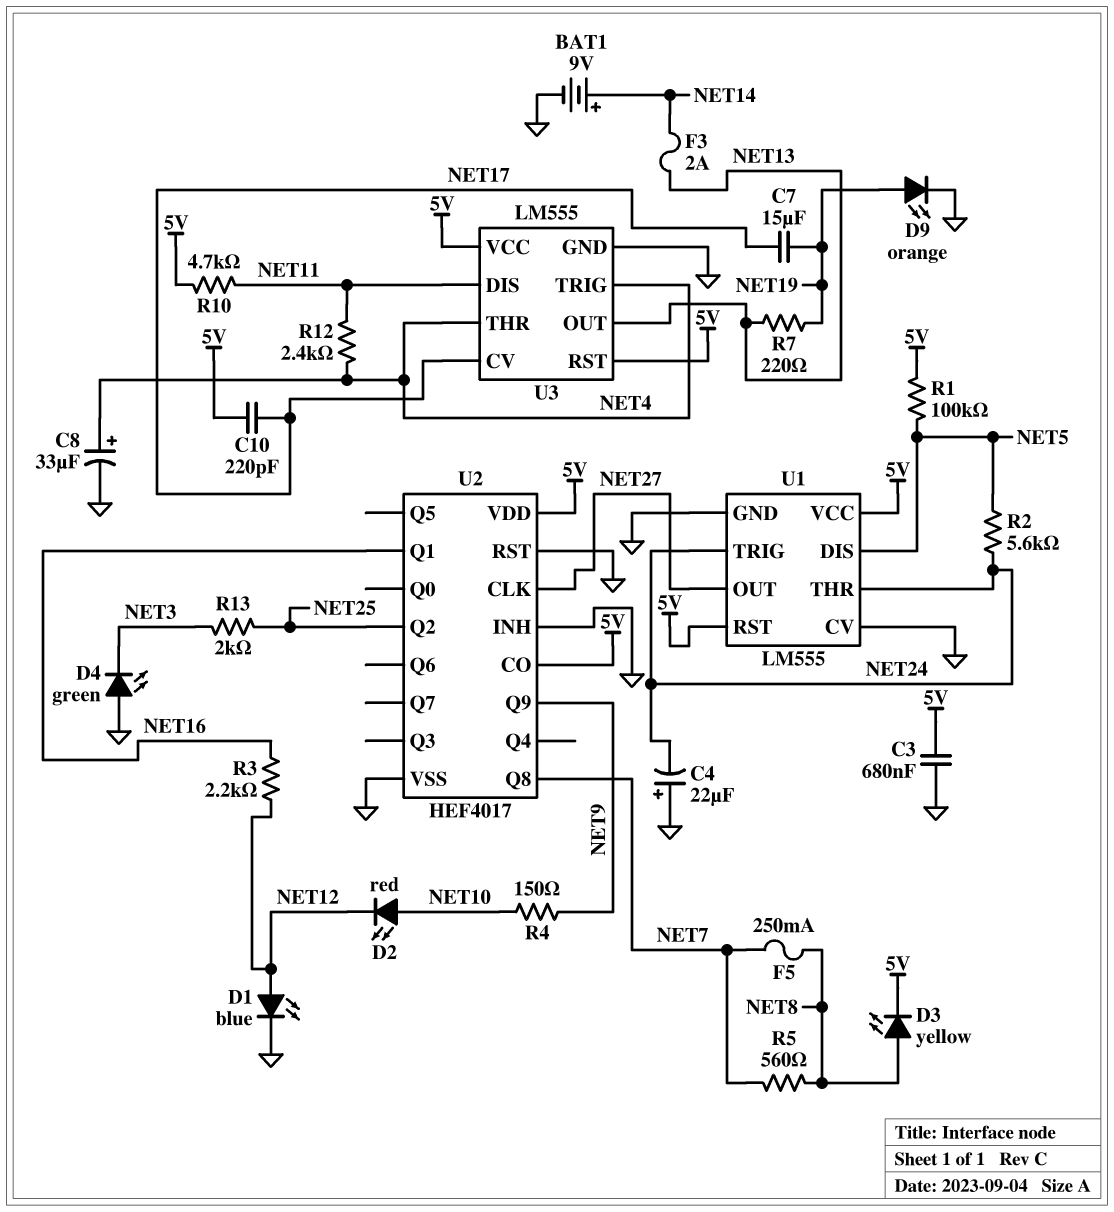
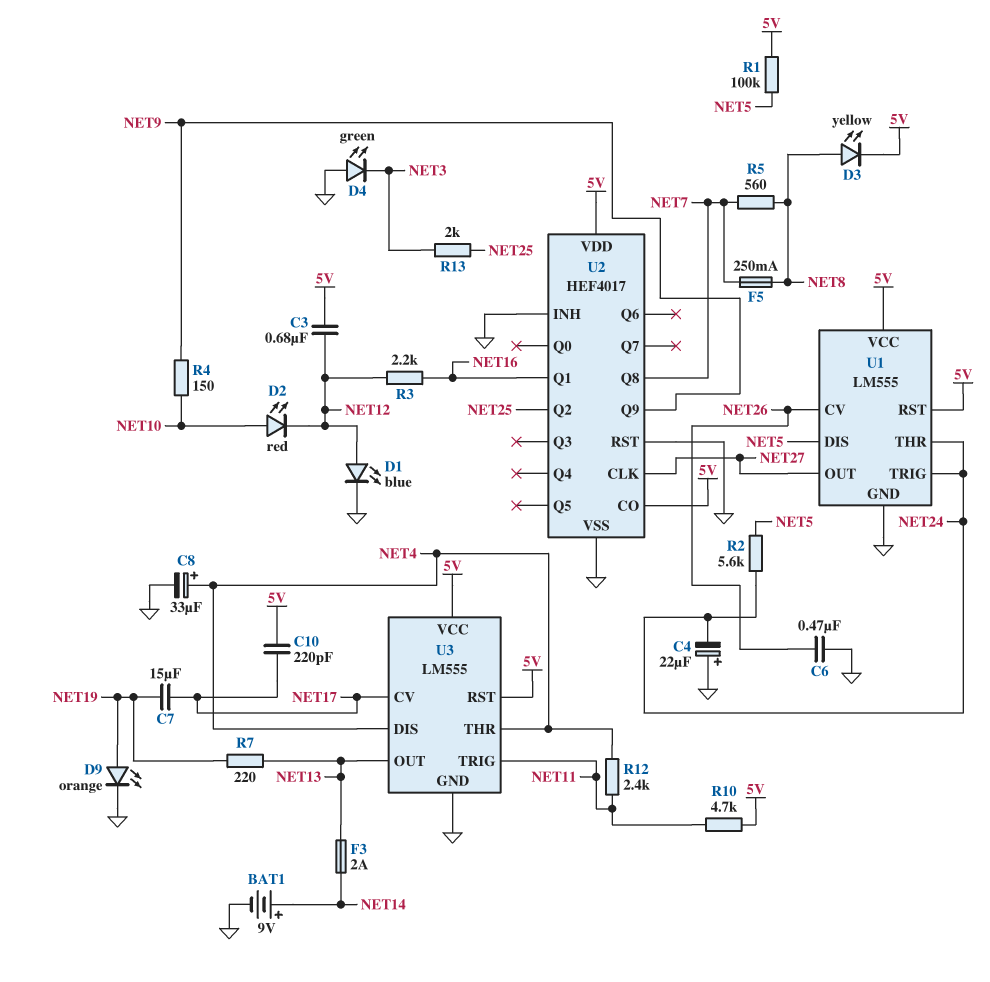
C3: 680nF (5V, GND) -> 680nF (5V, NET12)
C6: none -> 470nF (GND, NET26)
U1 pin CV: GND -> NET26
U3 pin DIS: NET11 -> NET4
U3 pin TRIG: NET4 -> NET11

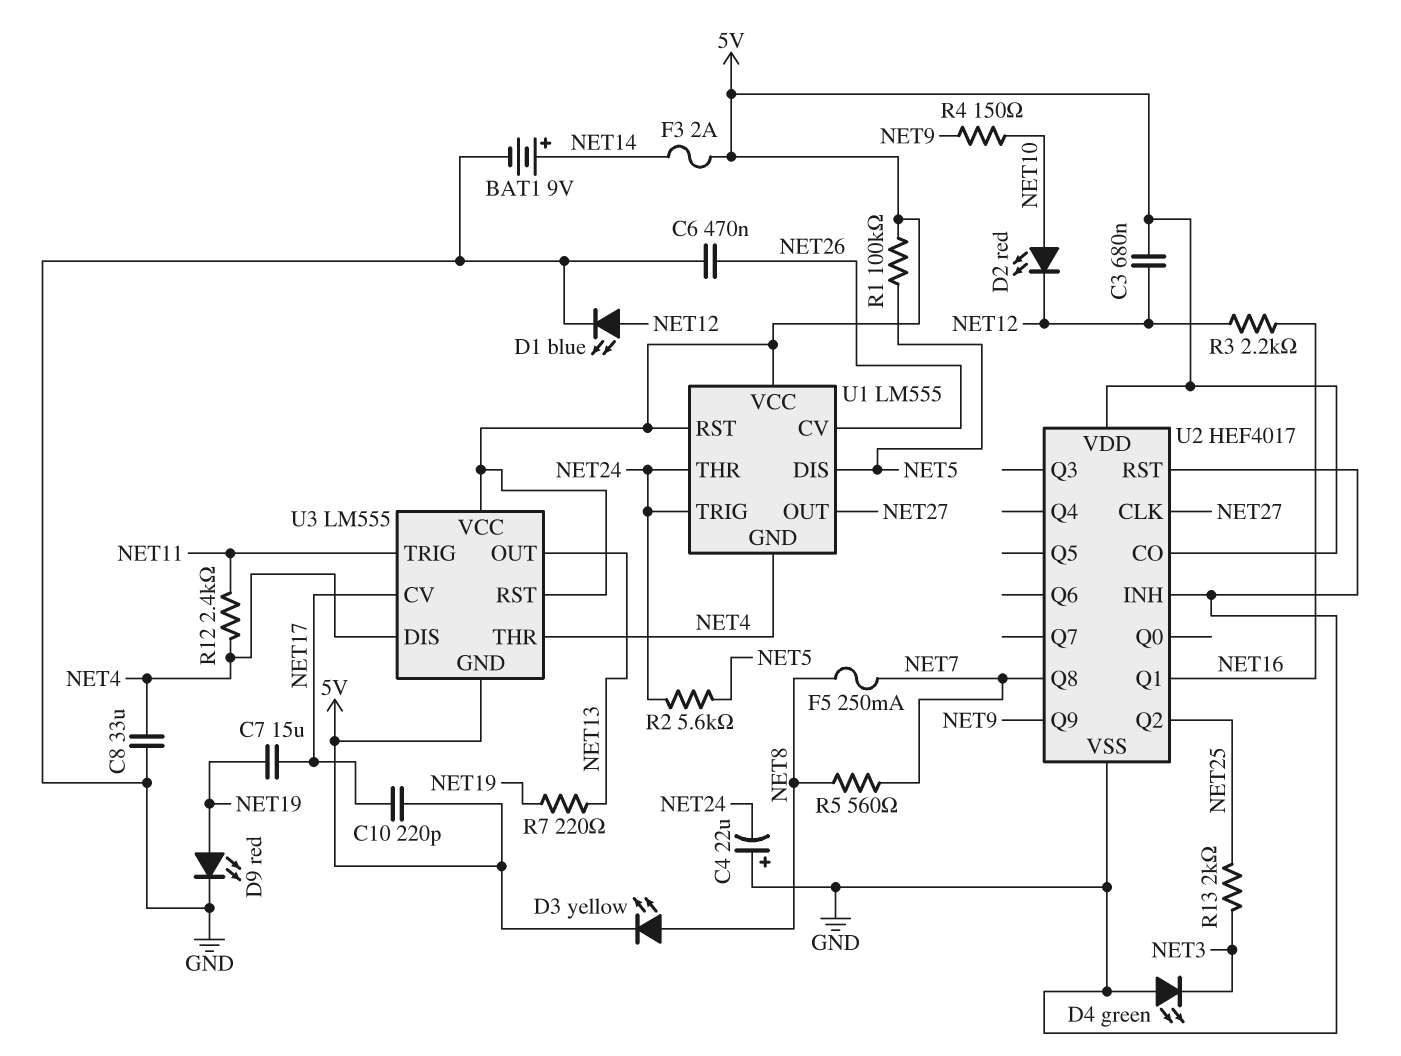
C8: 33uF (plus NET4, minus GND) -> 33uF (GND, NET4)
D9: LED orange (A NET19, K GND) -> LED red (A NET19, K GND)
F3: 2A (NET13, NET14) -> 2A (5V, NET14)
R10: 4.7k (5V, NET11) -> none
U1 pin GND: GND -> NET4
U3 pin GND: GND -> 5V

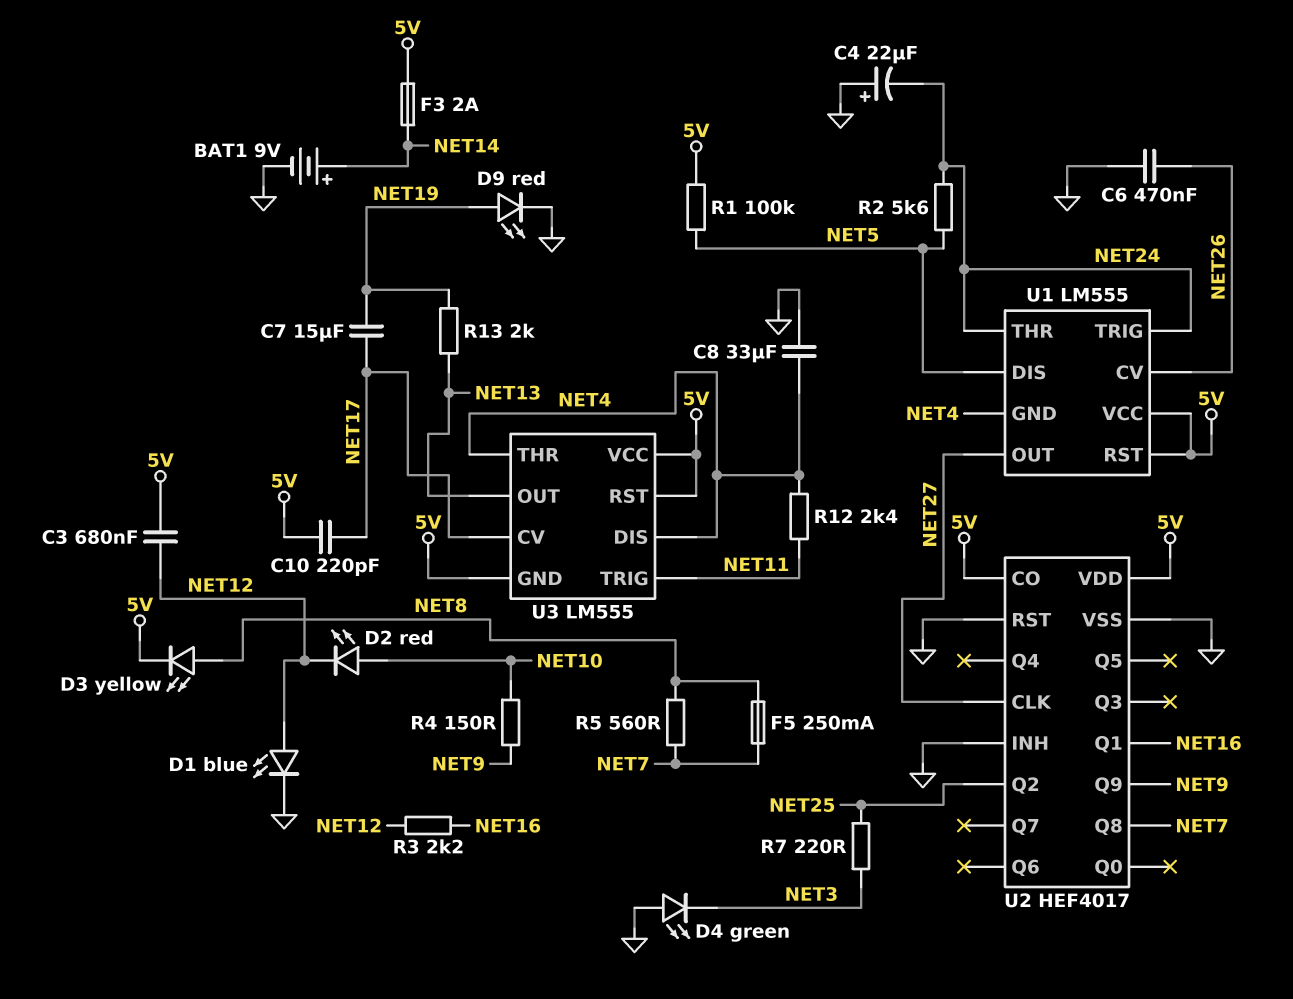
R7: 220 (NET13, NET19) -> 220 (NET3, NET25)
R13: 2k (NET3, NET25) -> 2k (NET13, NET19)

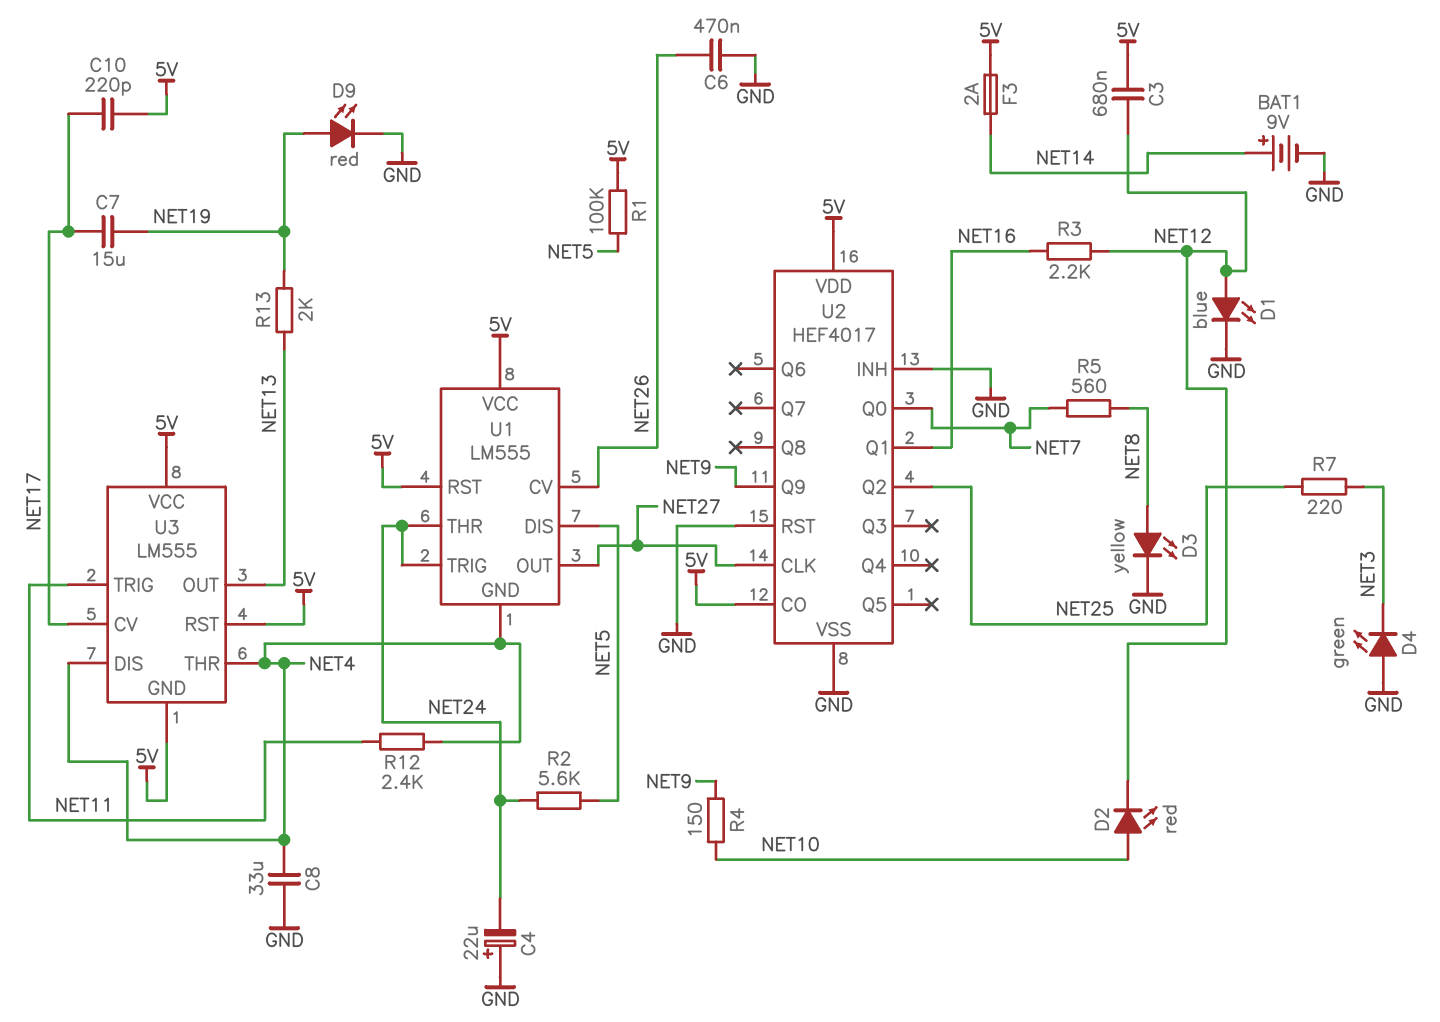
D3: LED yellow (A NET8, K 5V) -> LED yellow (A NET8, K GND)
F5: 250mA (NET7, NET8) -> none
U2 pin Q0: none -> NET7
U2 pin Q8: NET7 -> none

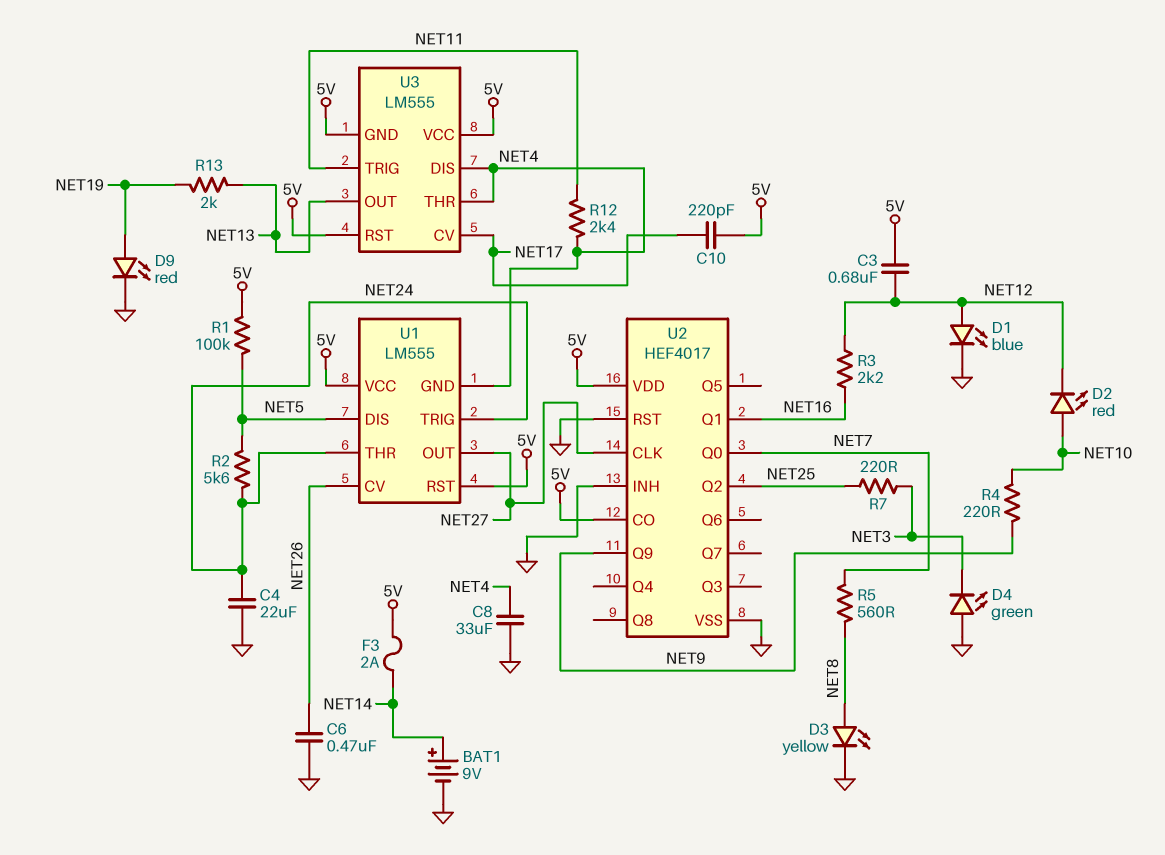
C4: 22uF (plus GND, minus NET24) -> 22uF (GND, NET24)
C7: 15uF (NET17, NET19) -> none
R4: 150 (NET9, NET10) -> 220 (NET9, NET10)

